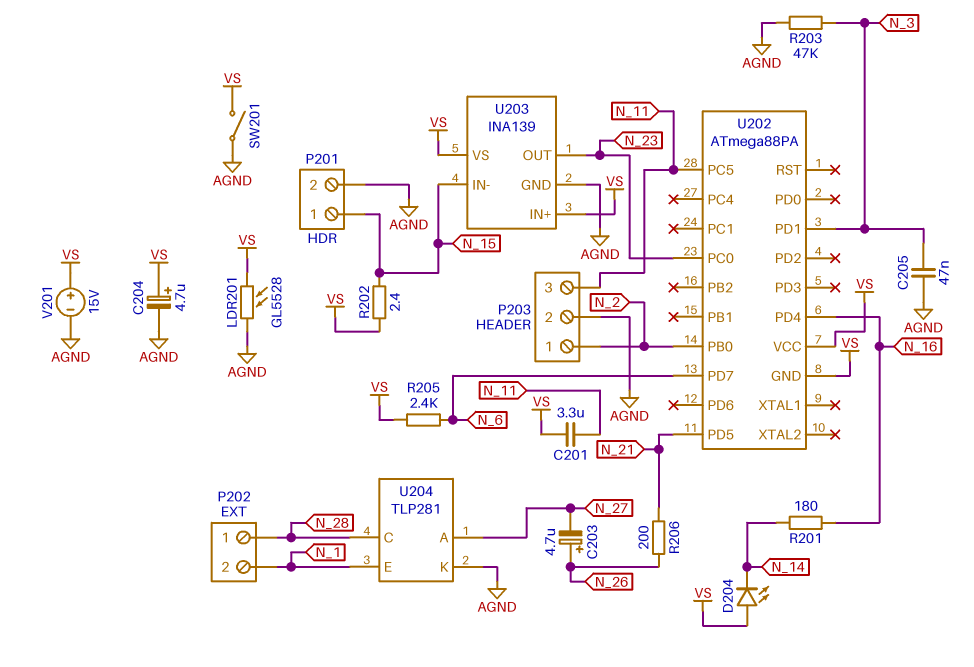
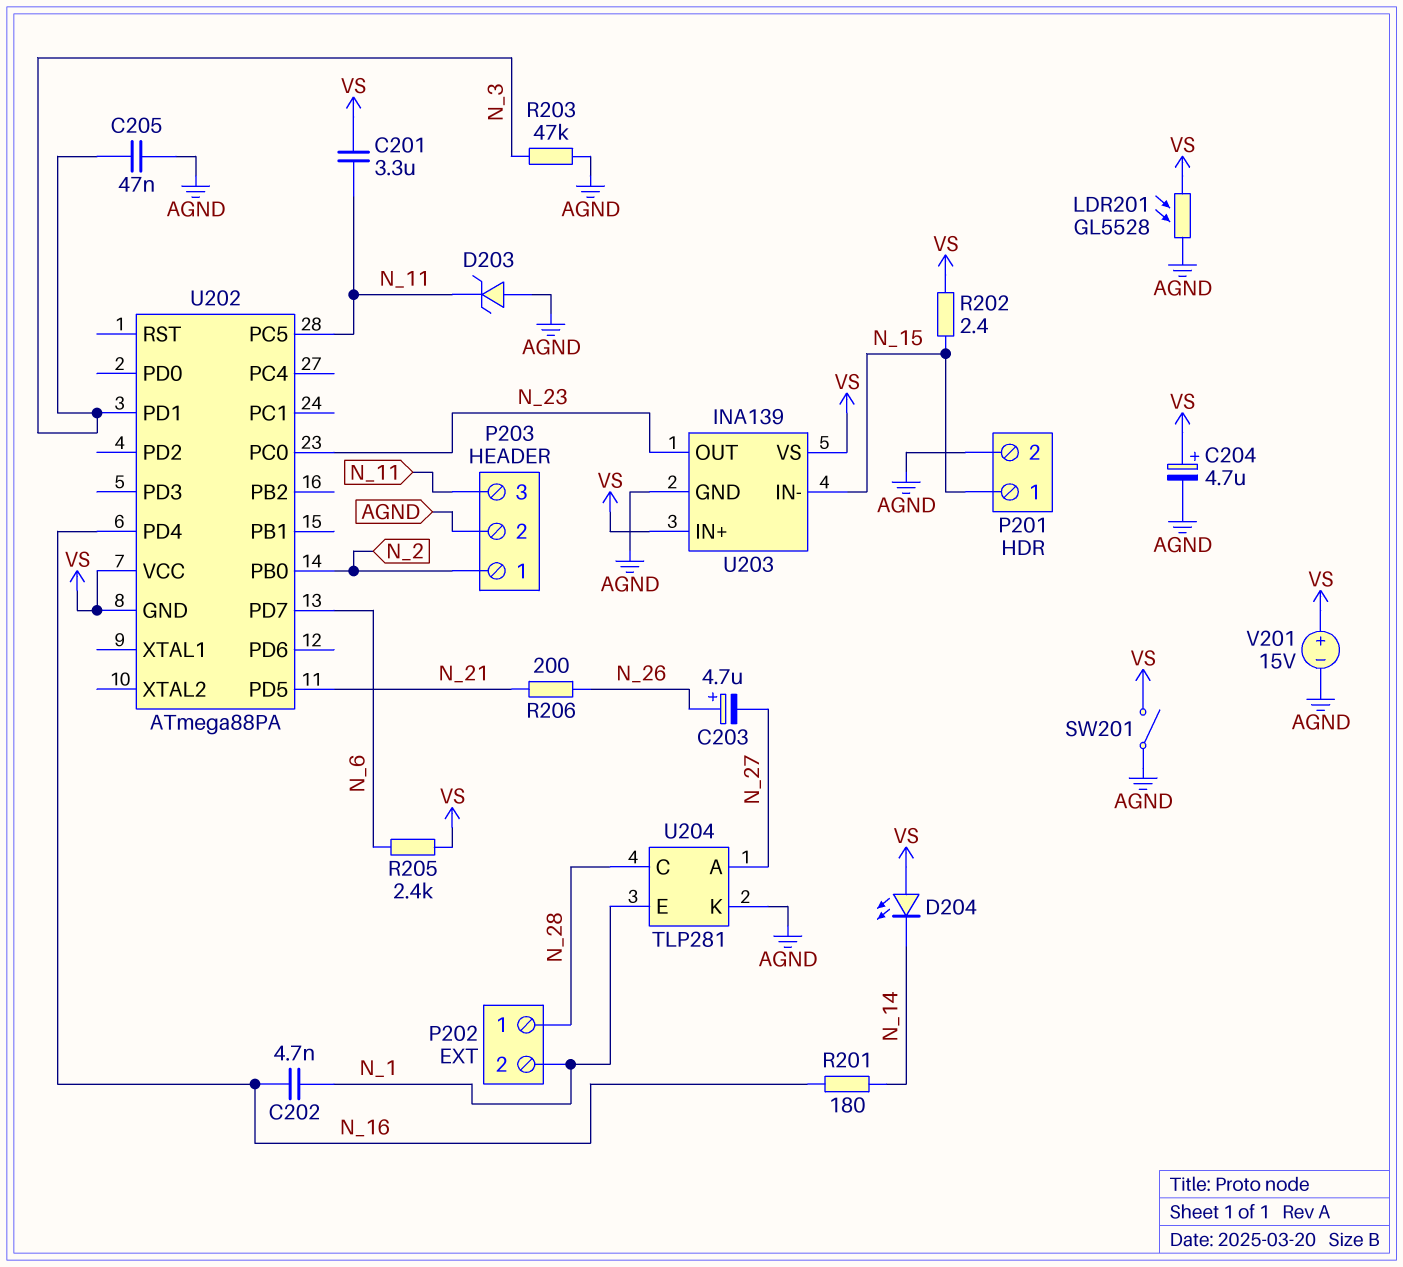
C202: none -> 4.7nF (N_1, N_16)
D203: none -> zener (A AGND, K N_11)

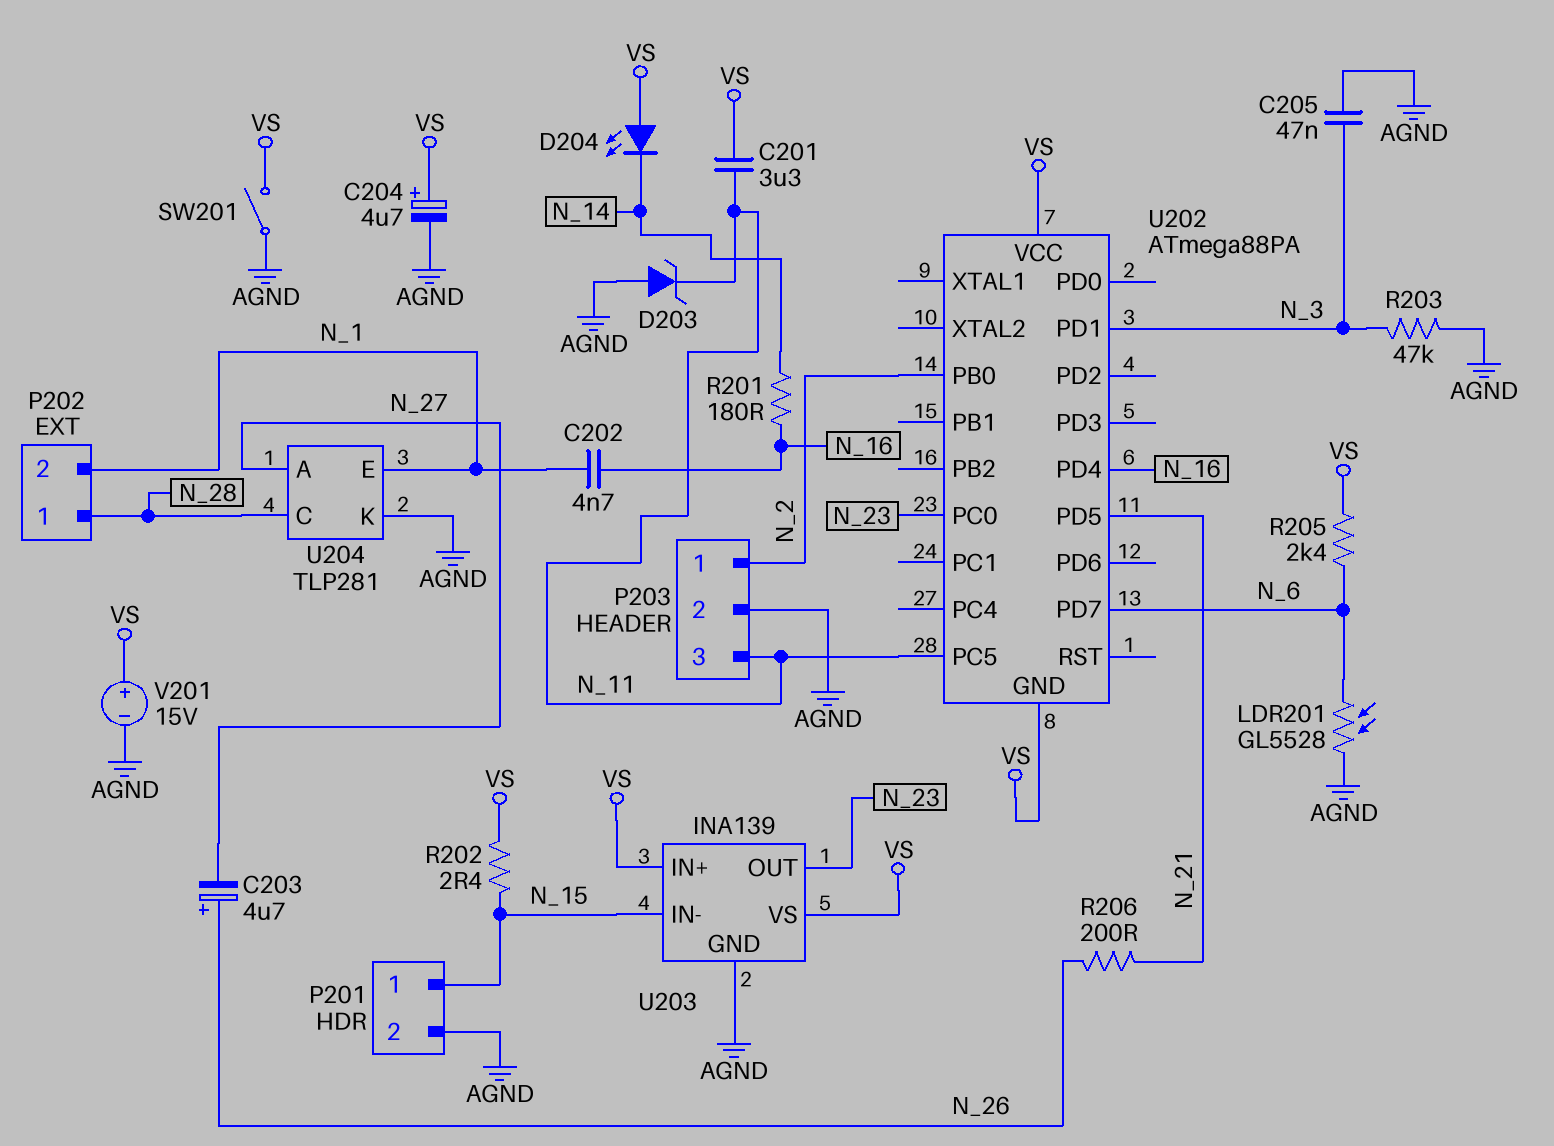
LDR201: GL5528 (AGND, VS) -> GL5528 (AGND, N_6)

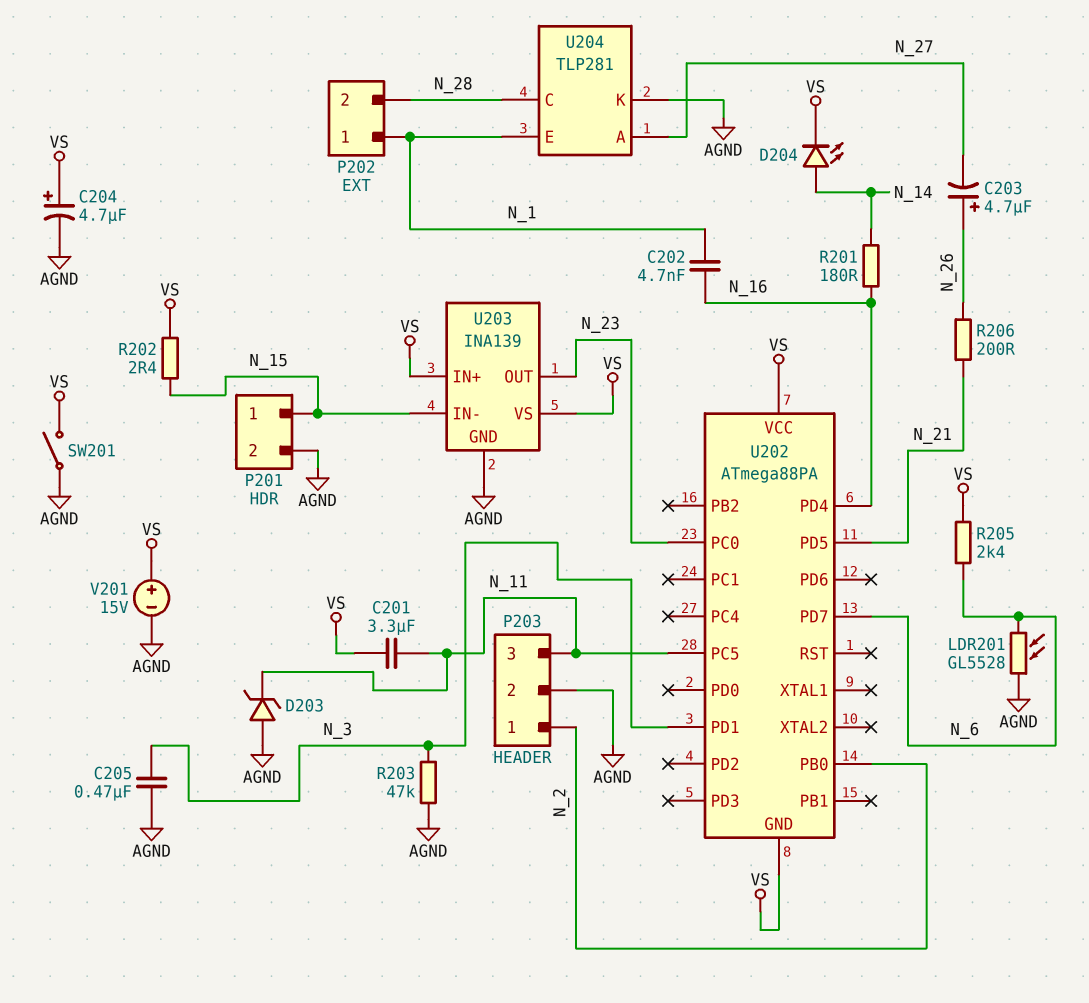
C205: 47nF (AGND, N_3) -> 470nF (AGND, N_3)
D204: LED (A VS, K N_14) -> LED (A N_14, K VS)
P202 pin 1: N_28 -> N_1
P202 pin 2: N_1 -> N_28

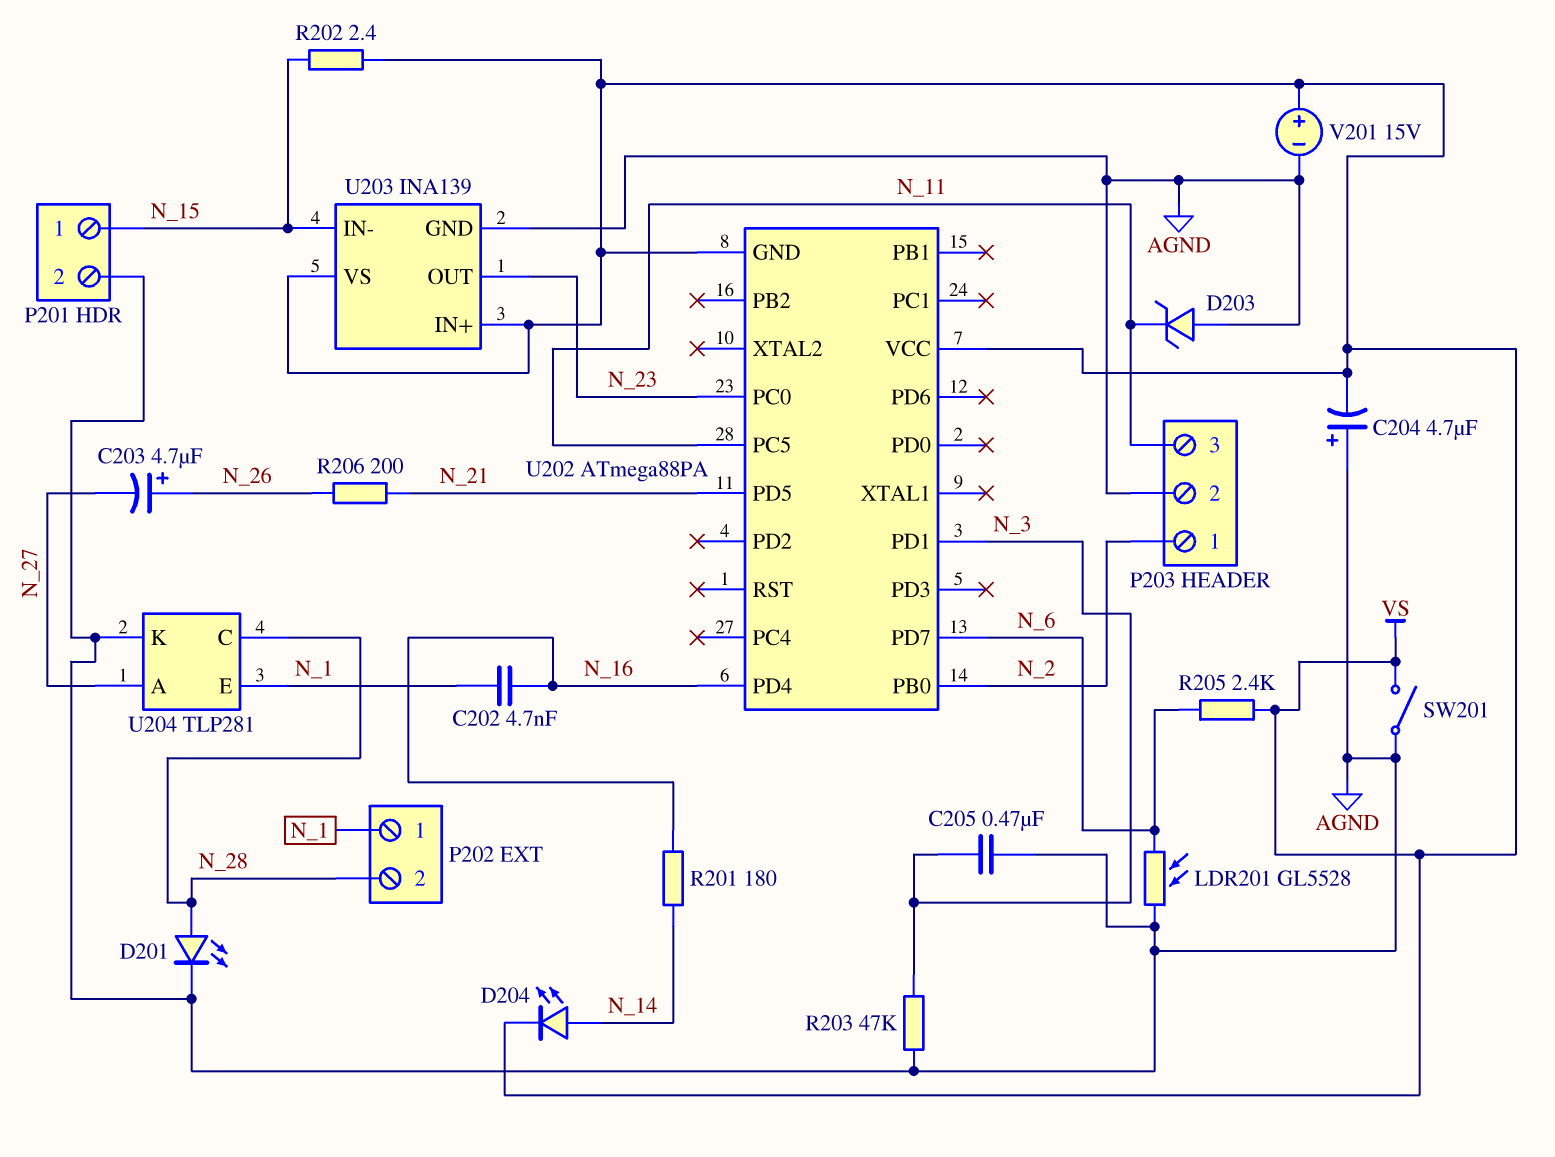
C201: 3.3uF (N_11, VS) -> none
C204: 4.7uF (plus VS, minus AGND) -> 4.7uF (plus AGND, minus VS)
D201: none -> LED (A N_28, K AGND)

